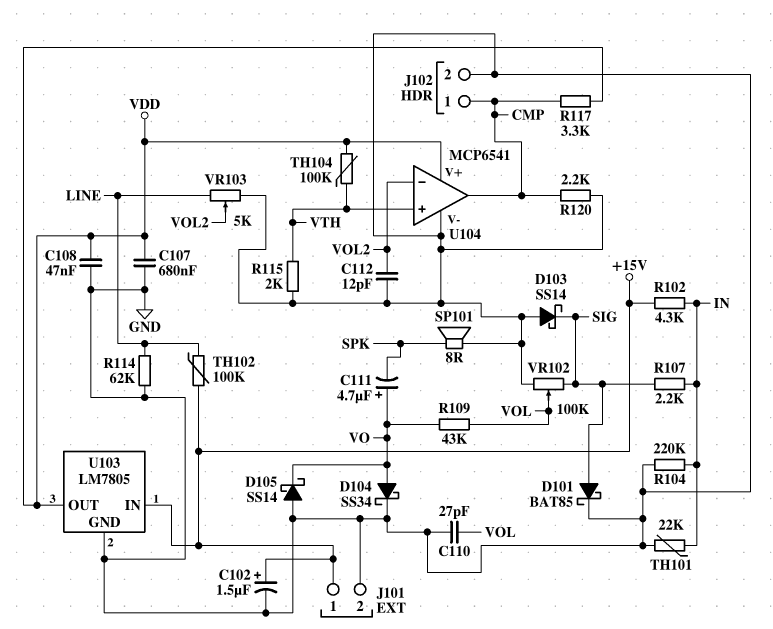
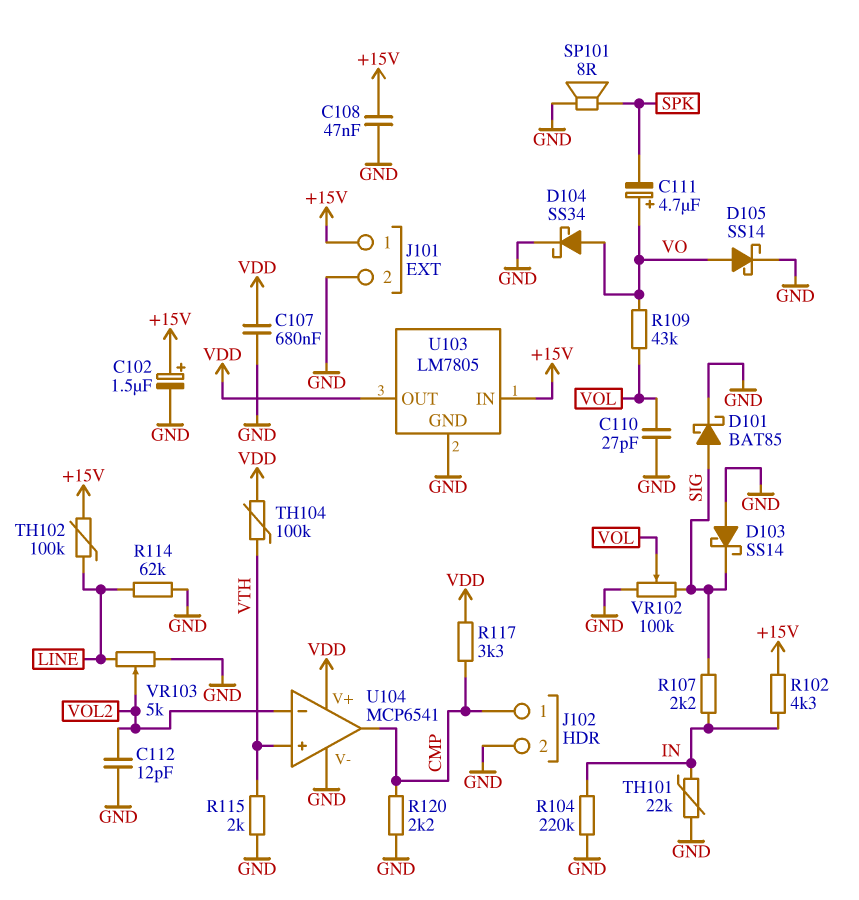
C108: 47nF (GND, VDD) -> 47nF (+15V, GND)
D105: schottky SS14 (A GND, K VO) -> schottky SS14 (A VO, K GND)

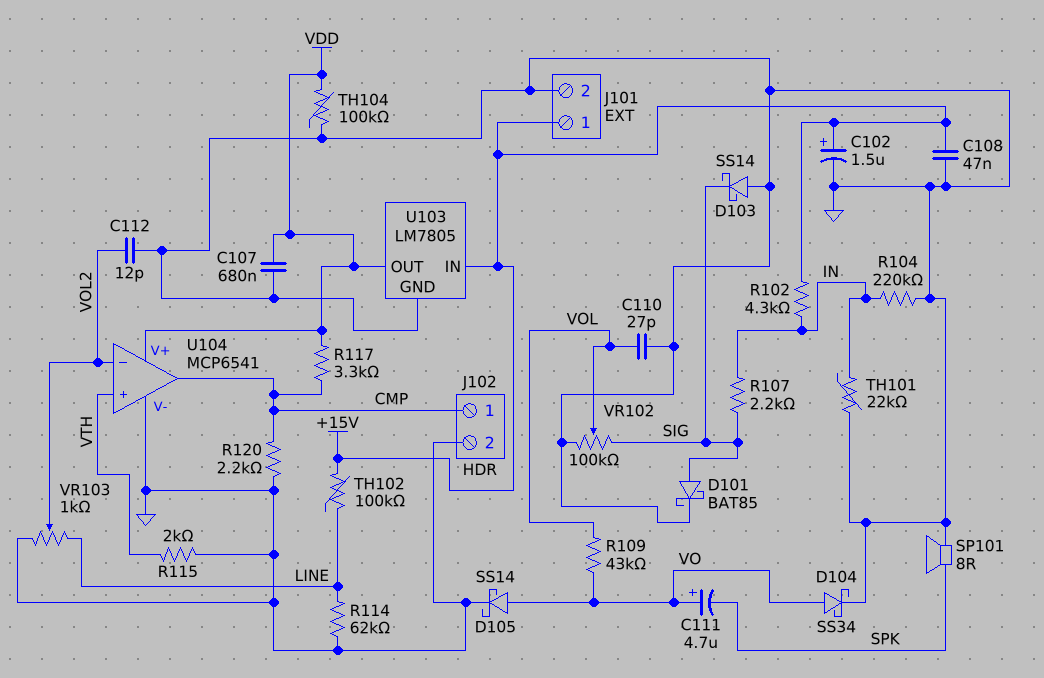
TH104: 100k (VDD, VTH) -> 100k (GND, VDD)
VR103: 5k (GND, LINE, wiper VOL2) -> 1k (GND, LINE, wiper VOL2)

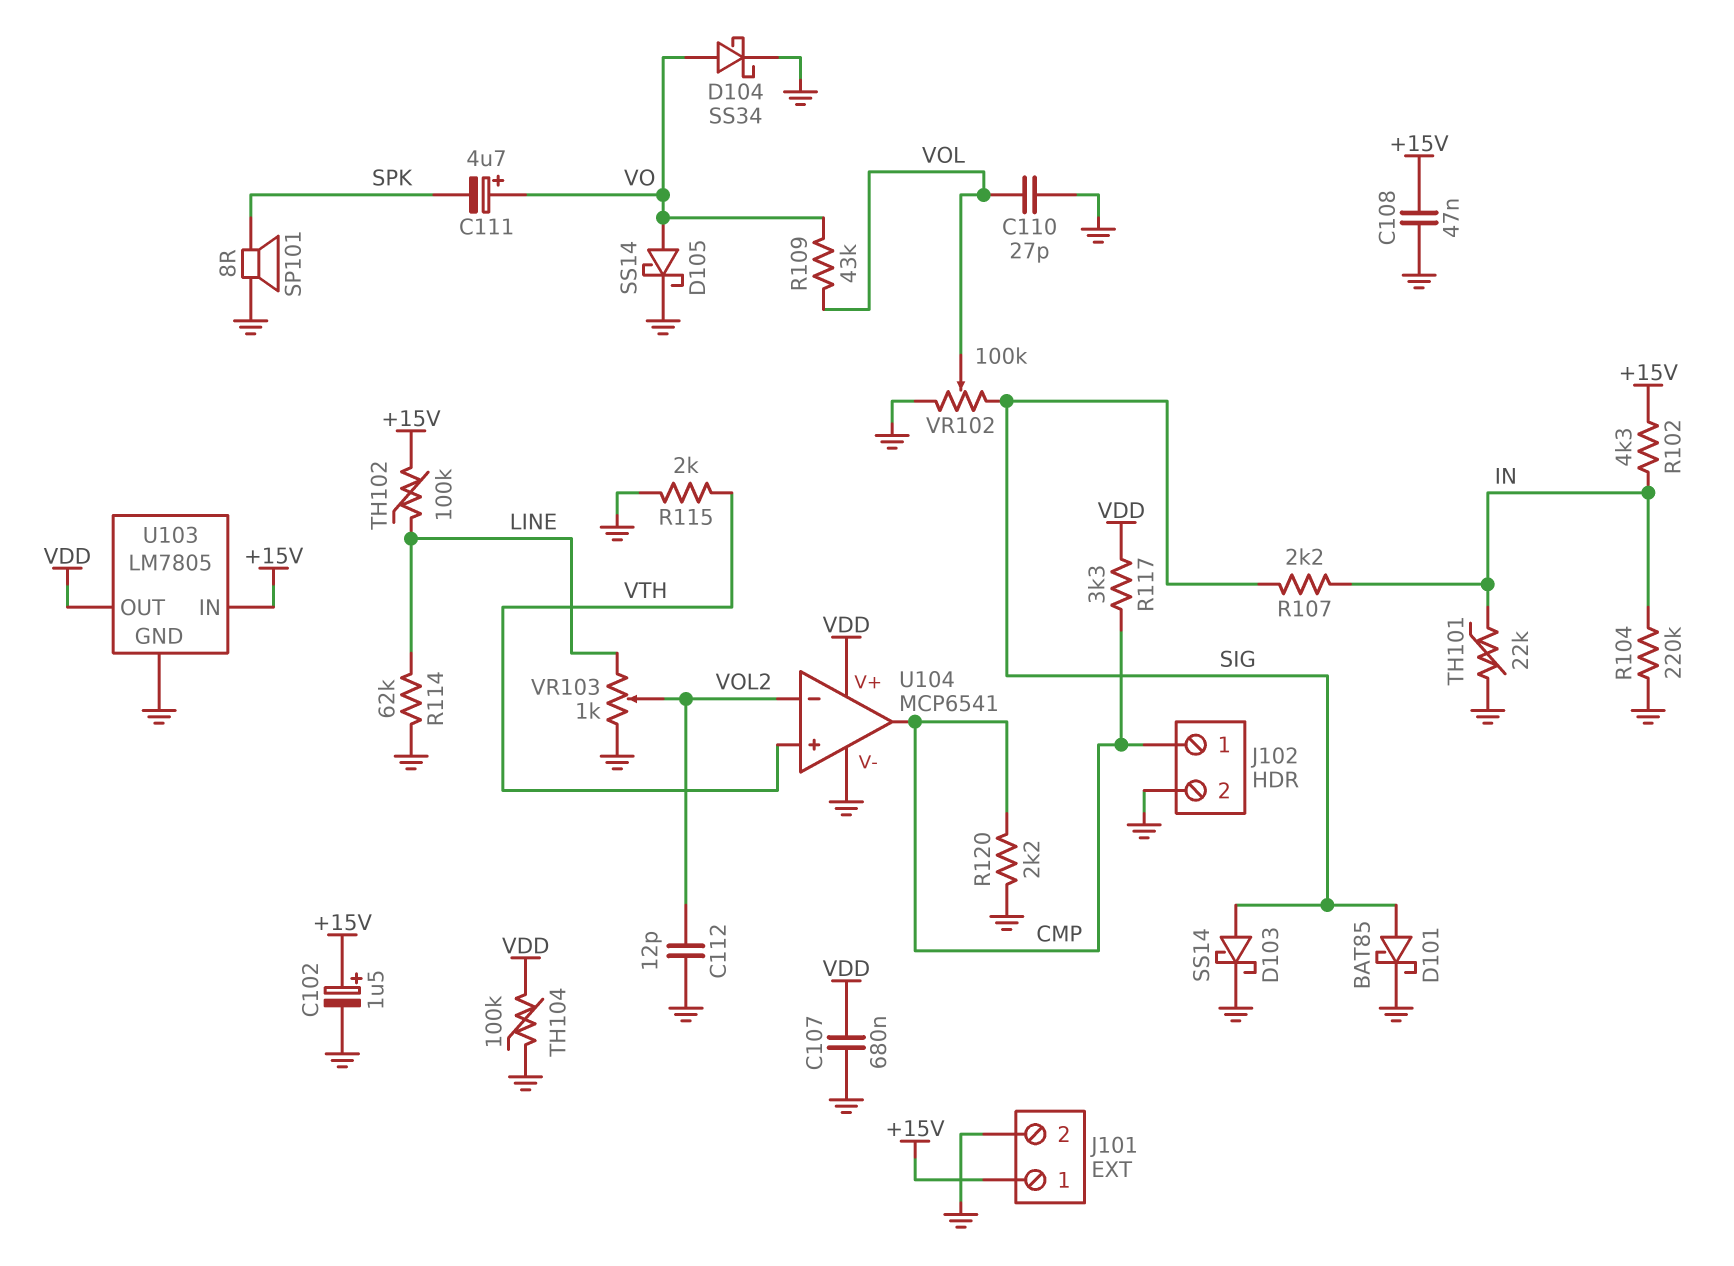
D103: schottky SS14 (A GND, K SIG) -> schottky SS14 (A SIG, K GND)

